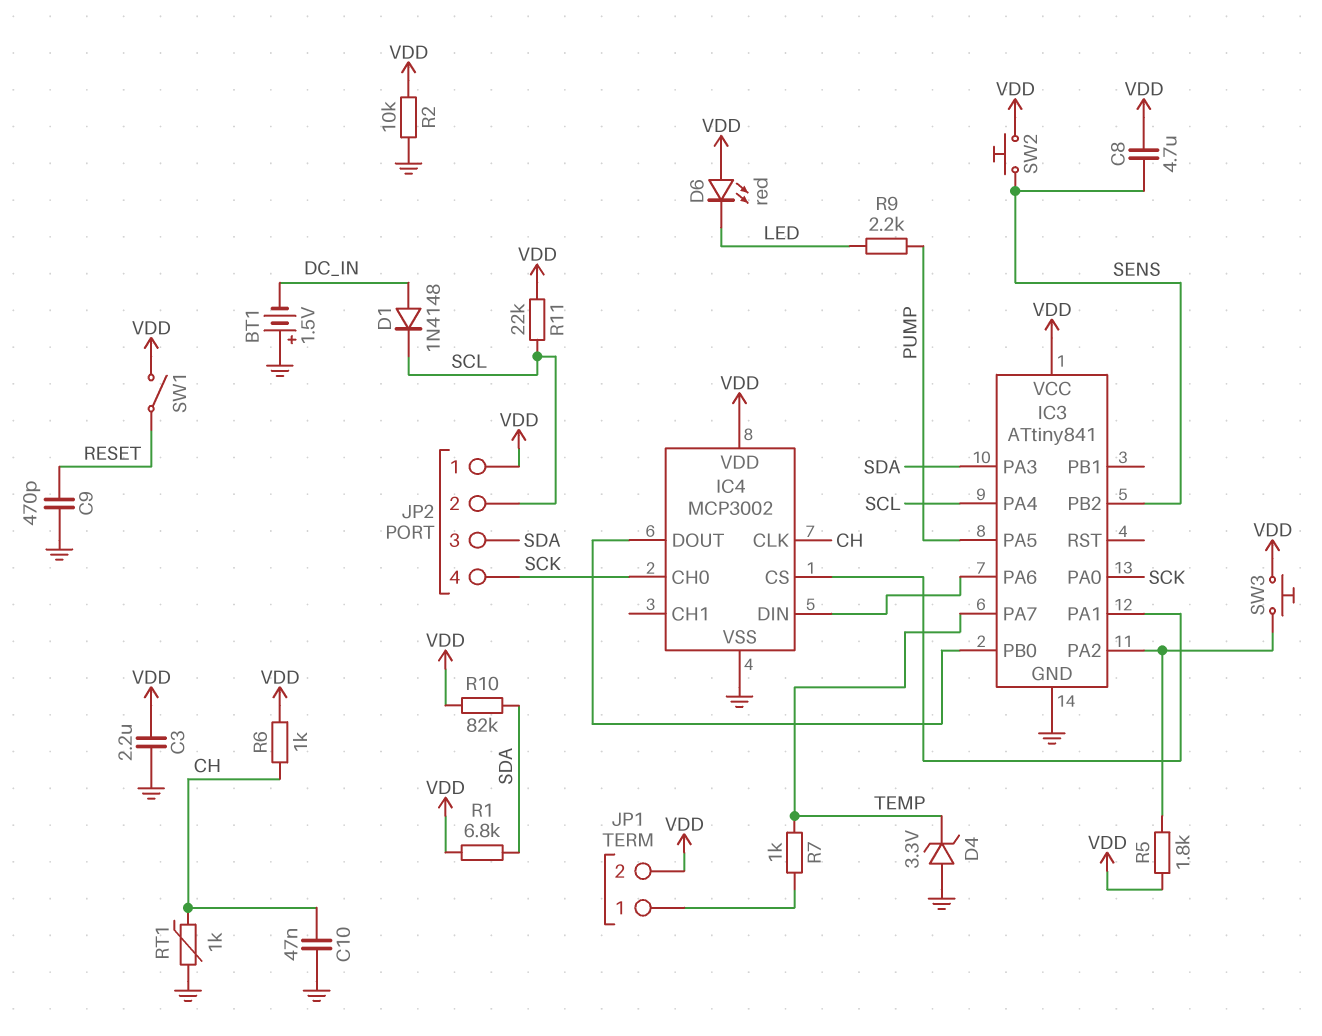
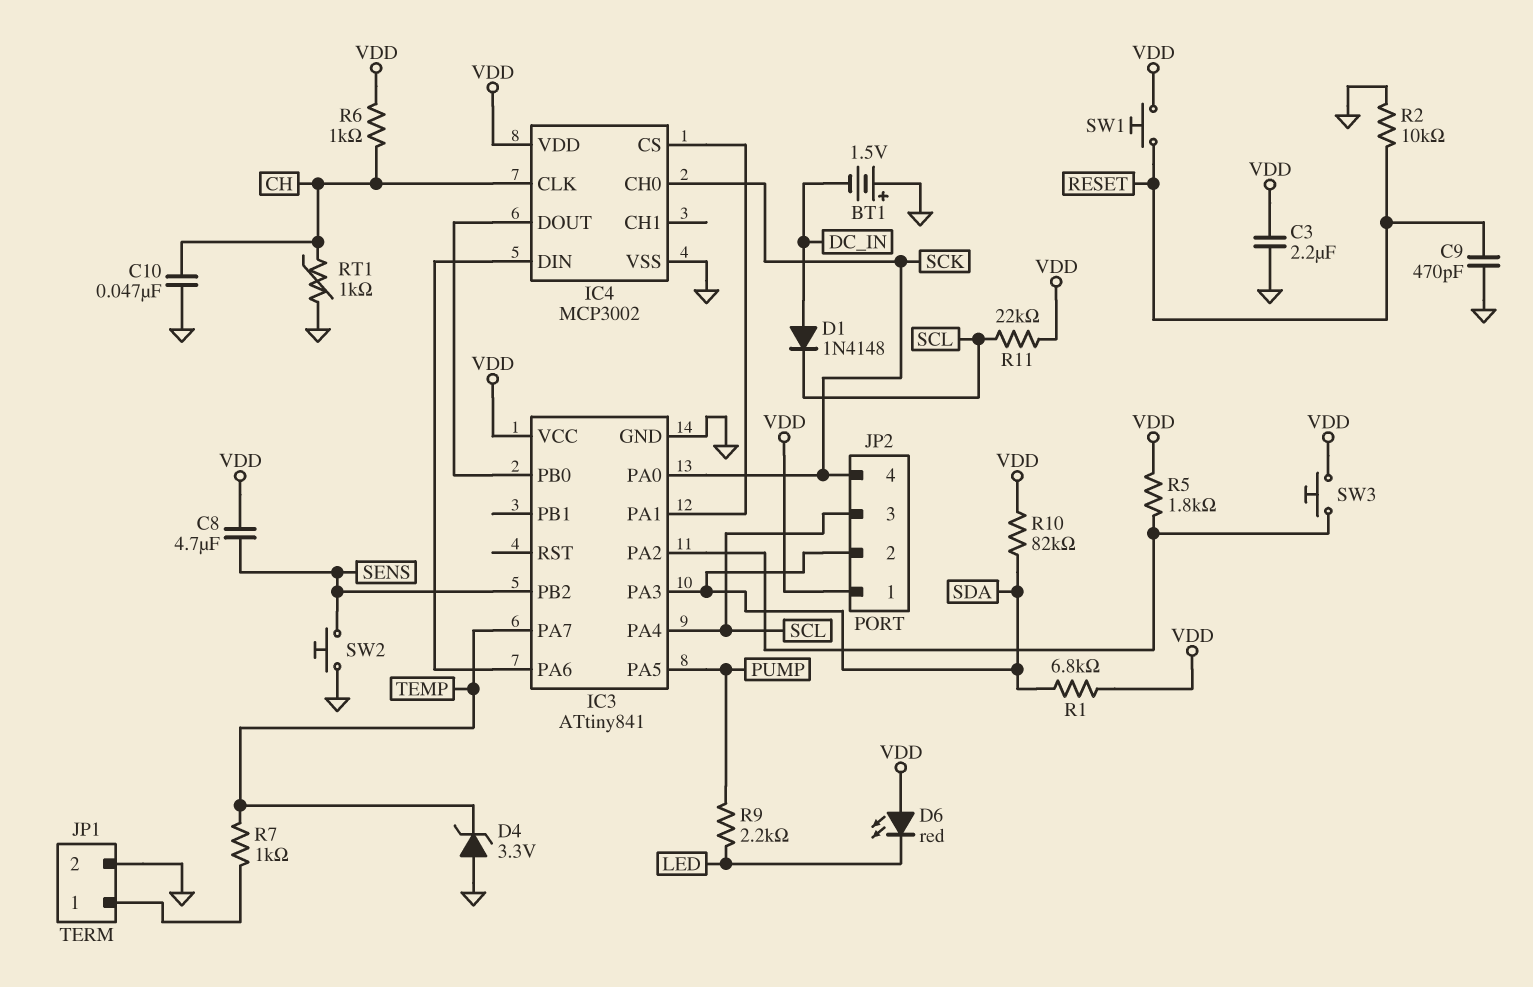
JP1 pin 2: VDD -> GND
JP2 pin 2: SCL -> SDA
JP2 pin 3: SDA -> SCL
R2: 10k (GND, VDD) -> 10k (GND, RESET)
SW1: switch (RESET, VDD) -> button (RESET, VDD)
SW2: button (SENS, VDD) -> button (GND, SENS)

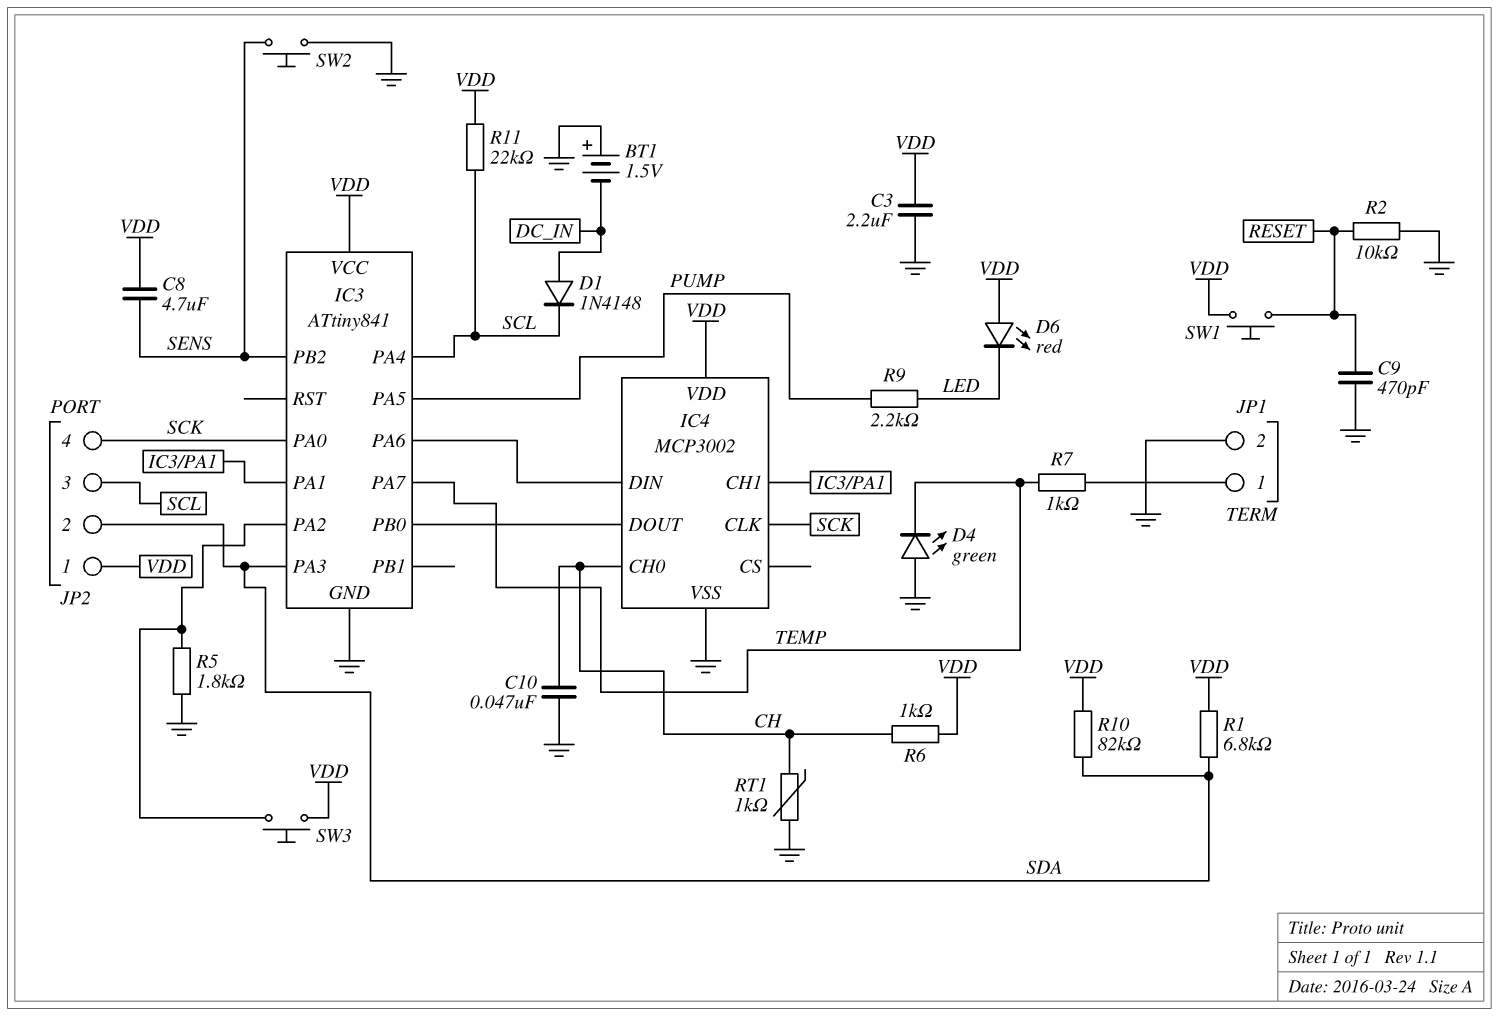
D4: zener 3.3V (A GND, K TEMP) -> LED green (A GND, K TEMP)
IC4 pin CH0: SCK -> CH
IC4 pin CH1: none -> IC3/PA1
IC4 pin CLK: CH -> SCK
IC4 pin CS: IC3/PA1 -> none
R5: 1.8k (IC3/PA2, VDD) -> 1.8k (GND, IC3/PA2)

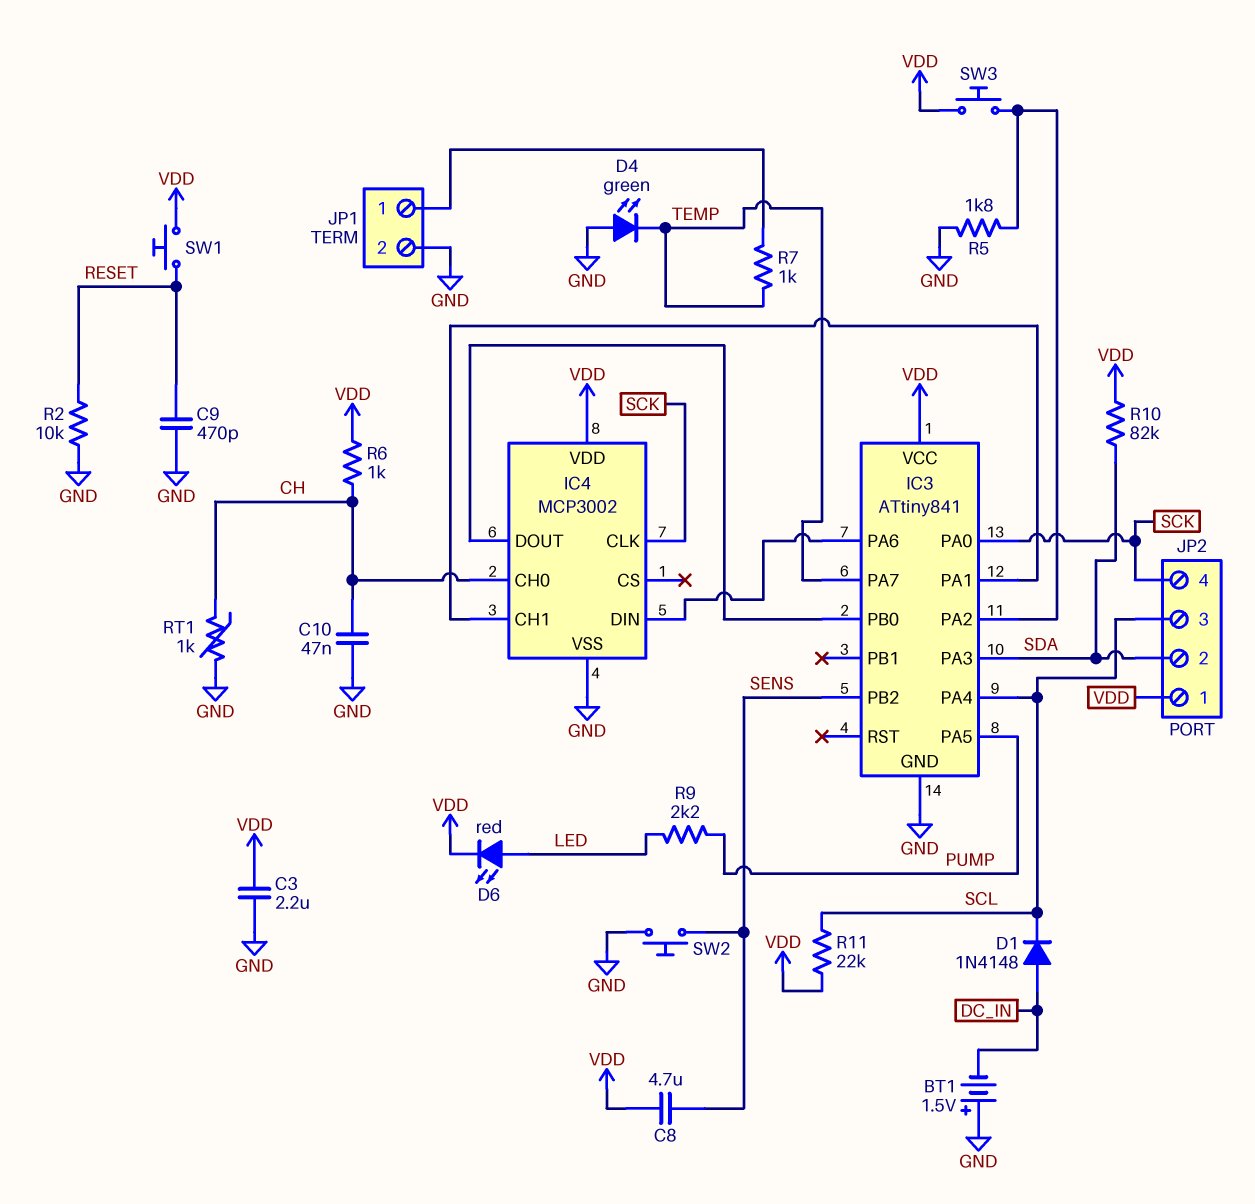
D6: LED red (A VDD, K LED) -> LED red (A LED, K VDD)
R1: 6.8k (SDA, VDD) -> none

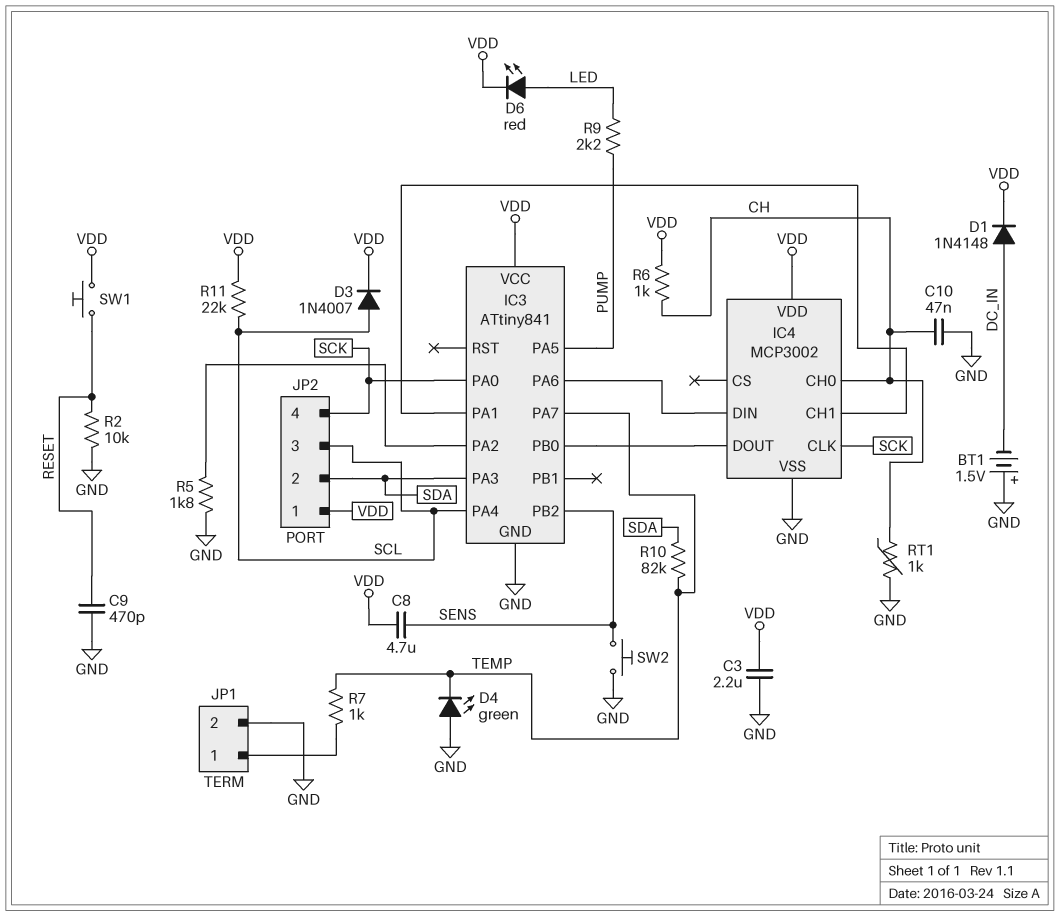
D1: diode 1N4148 (A DC_IN, K SCL) -> diode 1N4148 (A DC_IN, K VDD)
D3: none -> diode 1N4007 (A SCL, K VDD)
R10: 82k (SDA, VDD) -> 82k (SDA, TEMP)
SW3: button (IC3/PA2, VDD) -> none

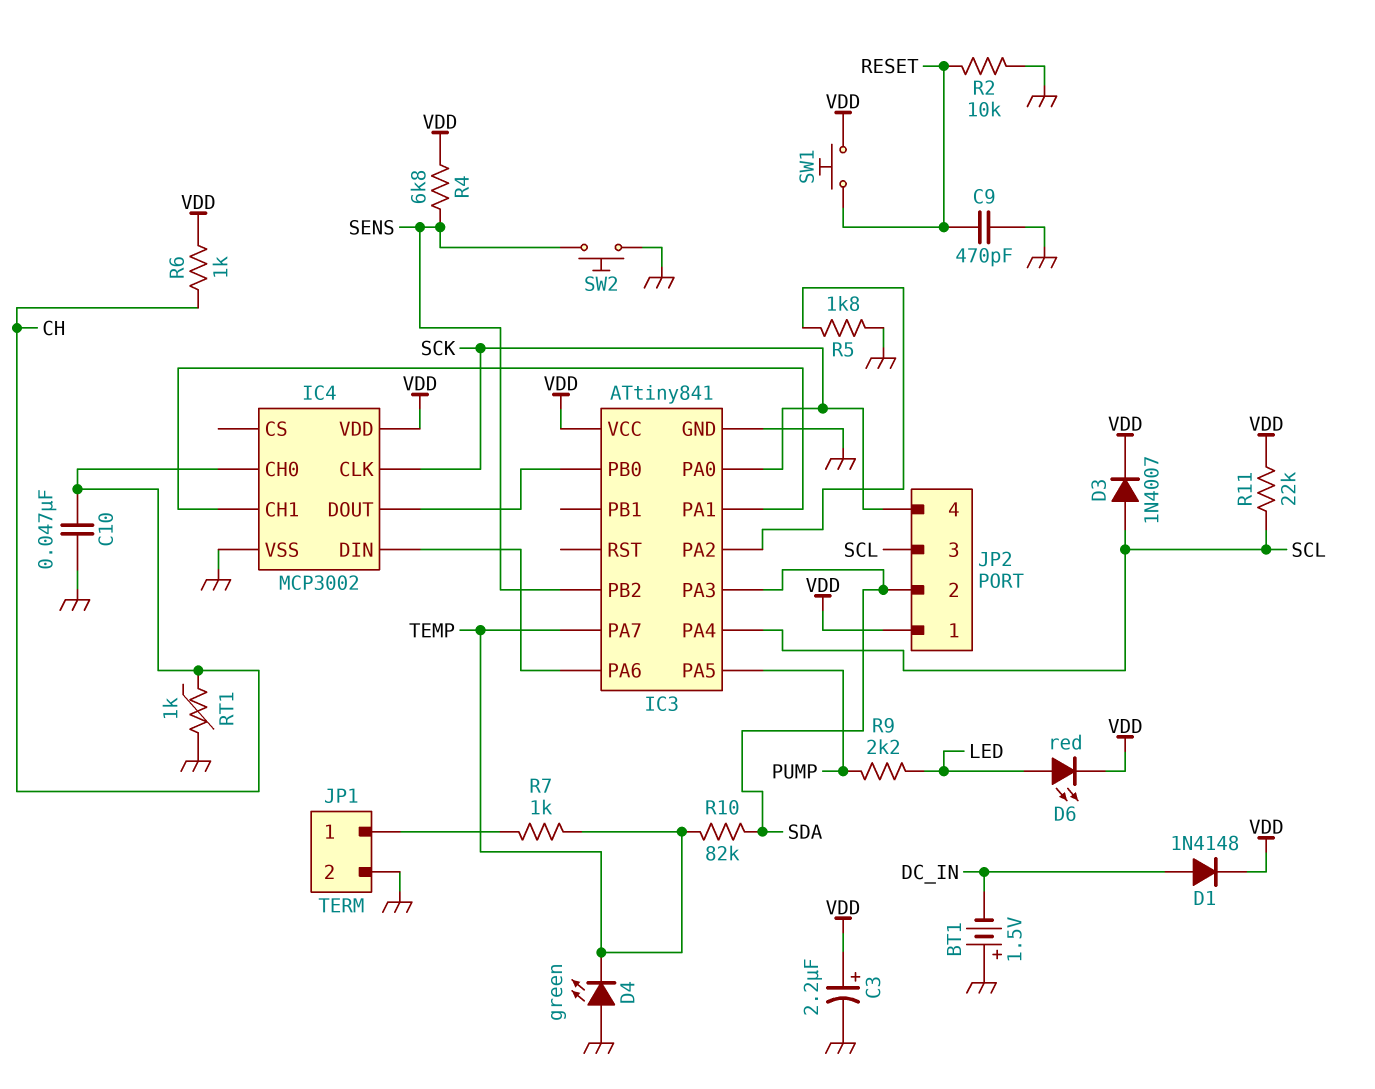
C3: 2.2uF (GND, VDD) -> 2.2uF (plus VDD, minus GND)
C8: 4.7uF (SENS, VDD) -> none
R4: none -> 6.8k (SENS, VDD)

